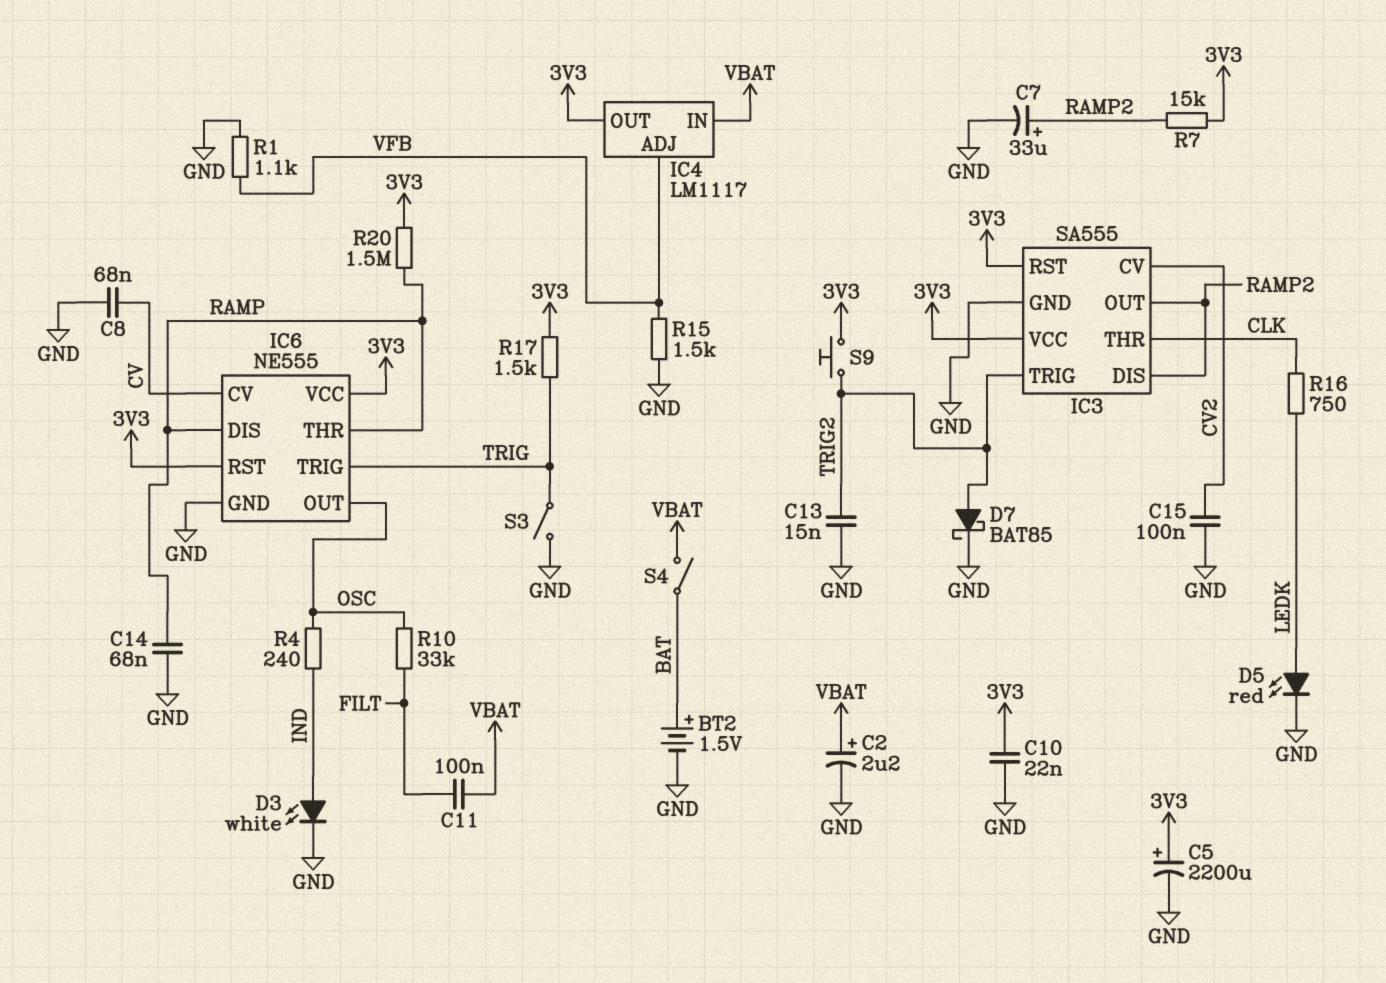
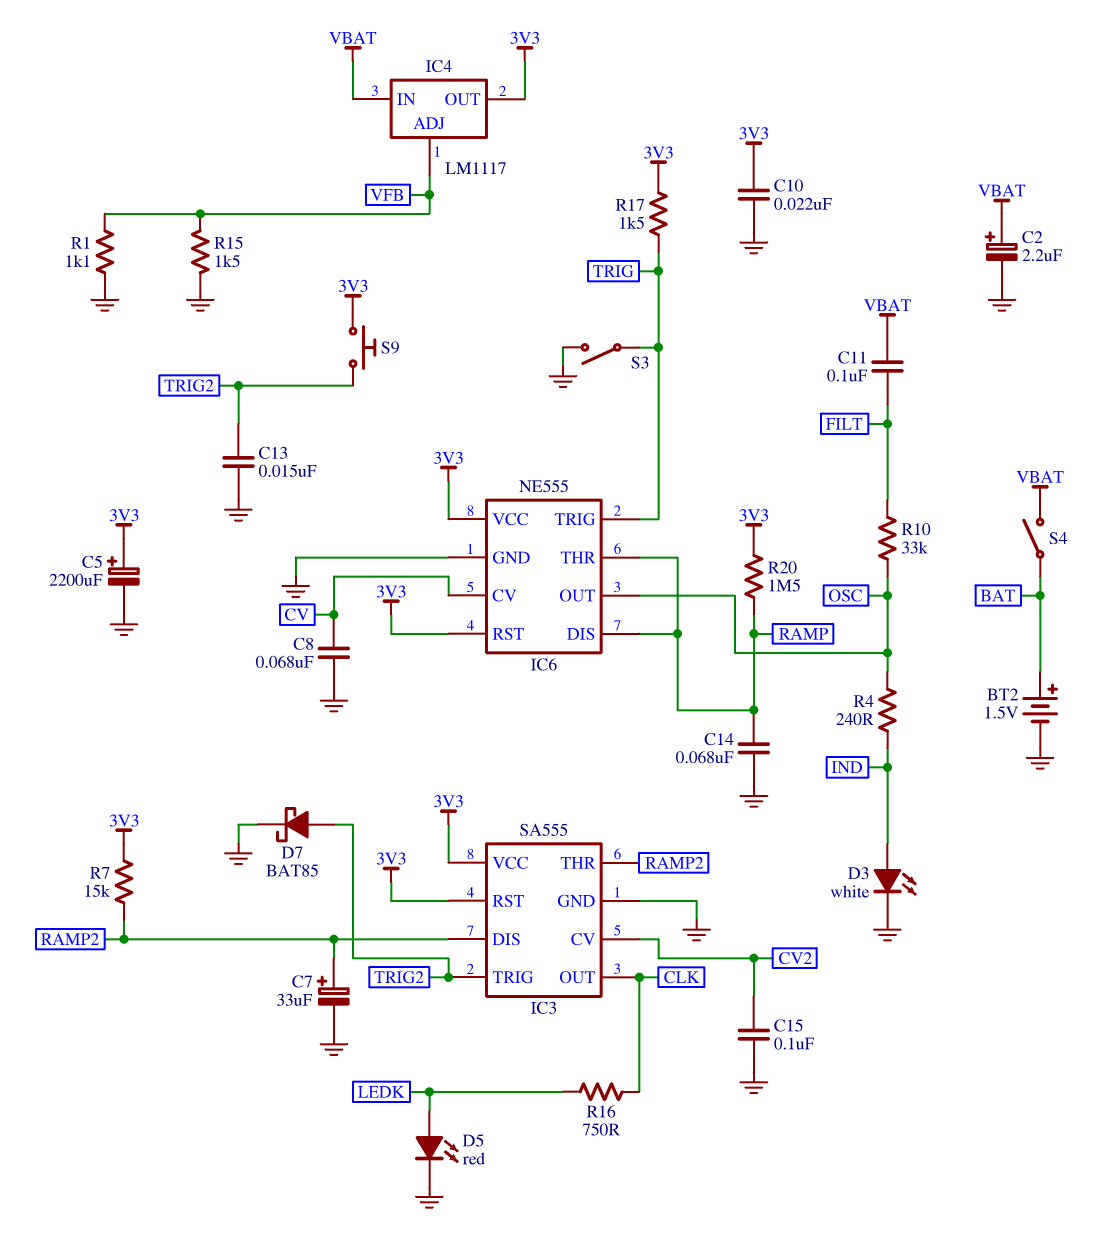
IC3 pin OUT: RAMP2 -> CLK
IC3 pin THR: CLK -> RAMP2

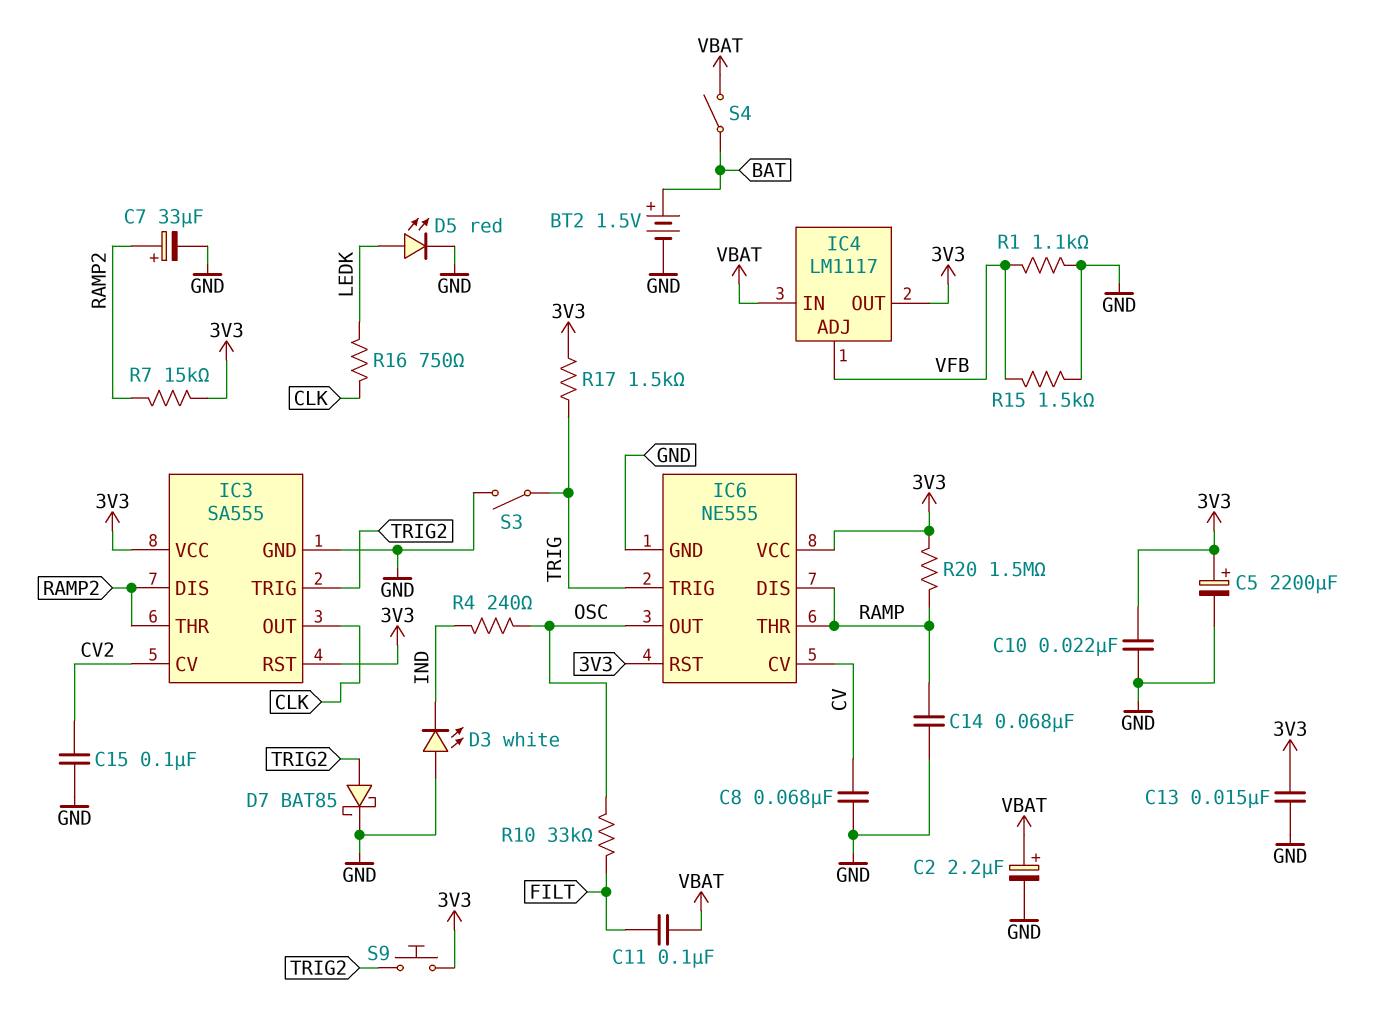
C13: 15nF (GND, TRIG2) -> 15nF (3V3, GND)
D3: LED white (A IND, K GND) -> LED white (A GND, K IND)

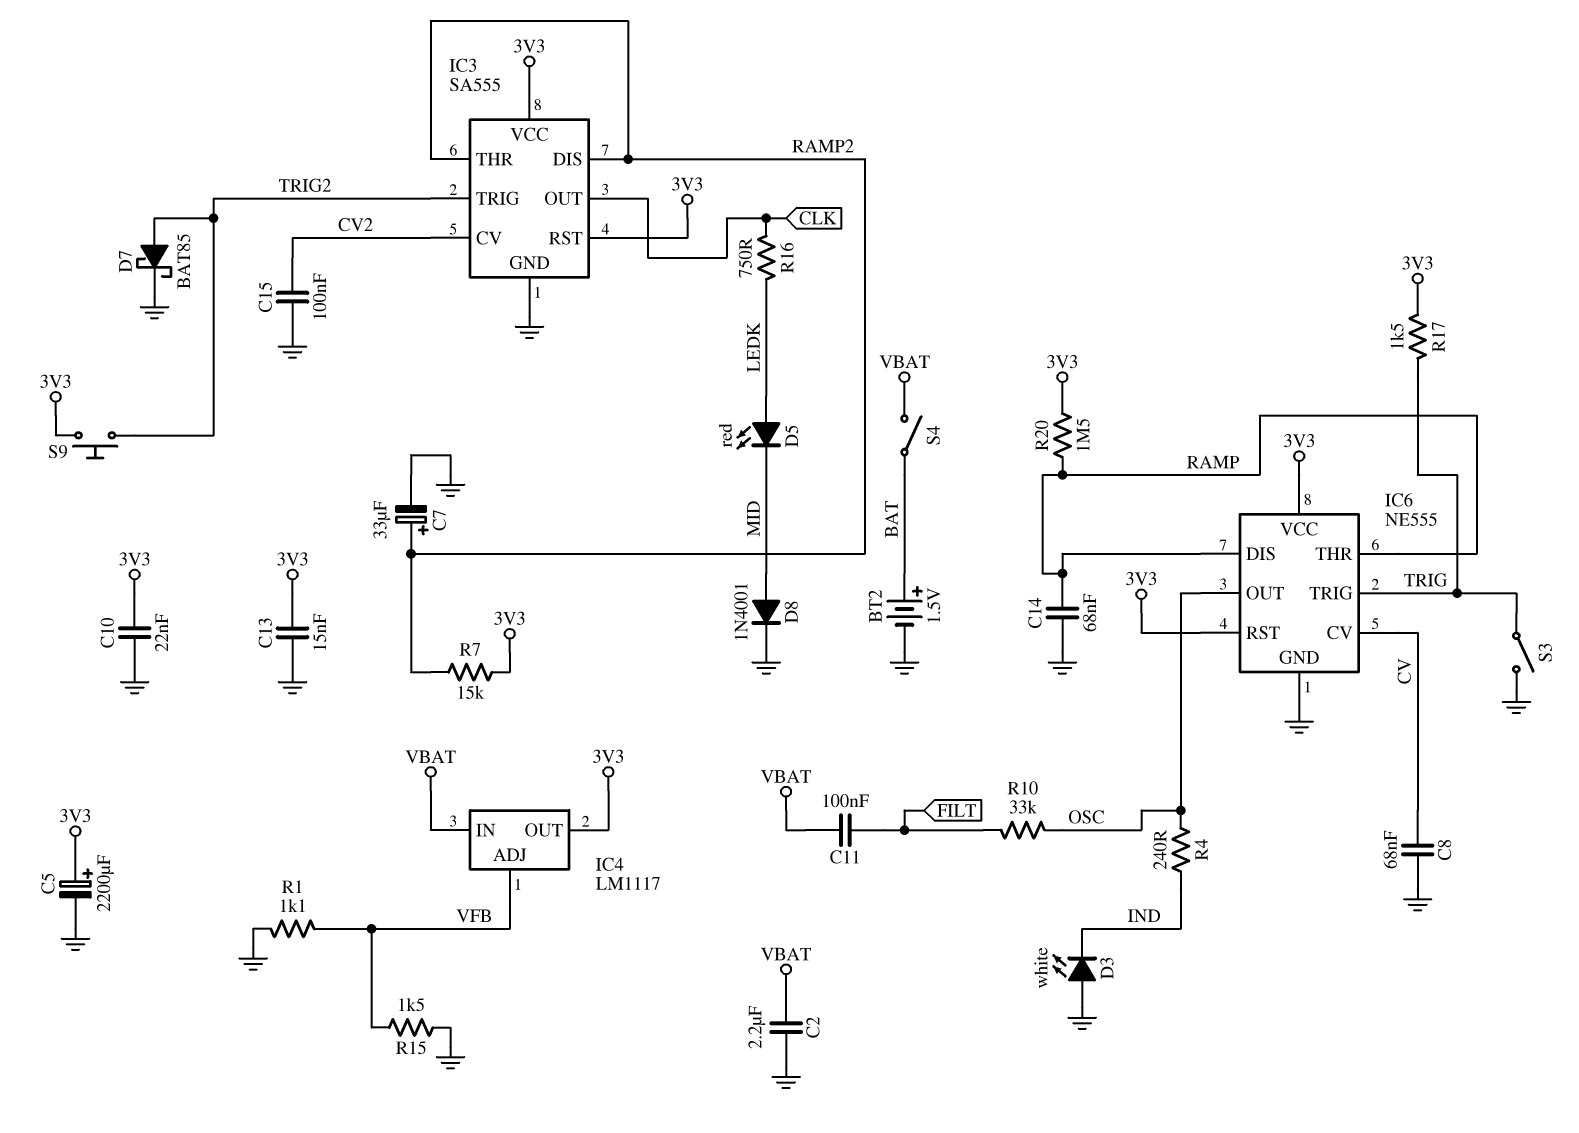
C2: 2.2uF (plus VBAT, minus GND) -> 2.2uF (GND, VBAT)
D5: LED red (A LEDK, K GND) -> LED red (A LEDK, K MID)
D8: none -> diode 1N4001 (A MID, K GND)

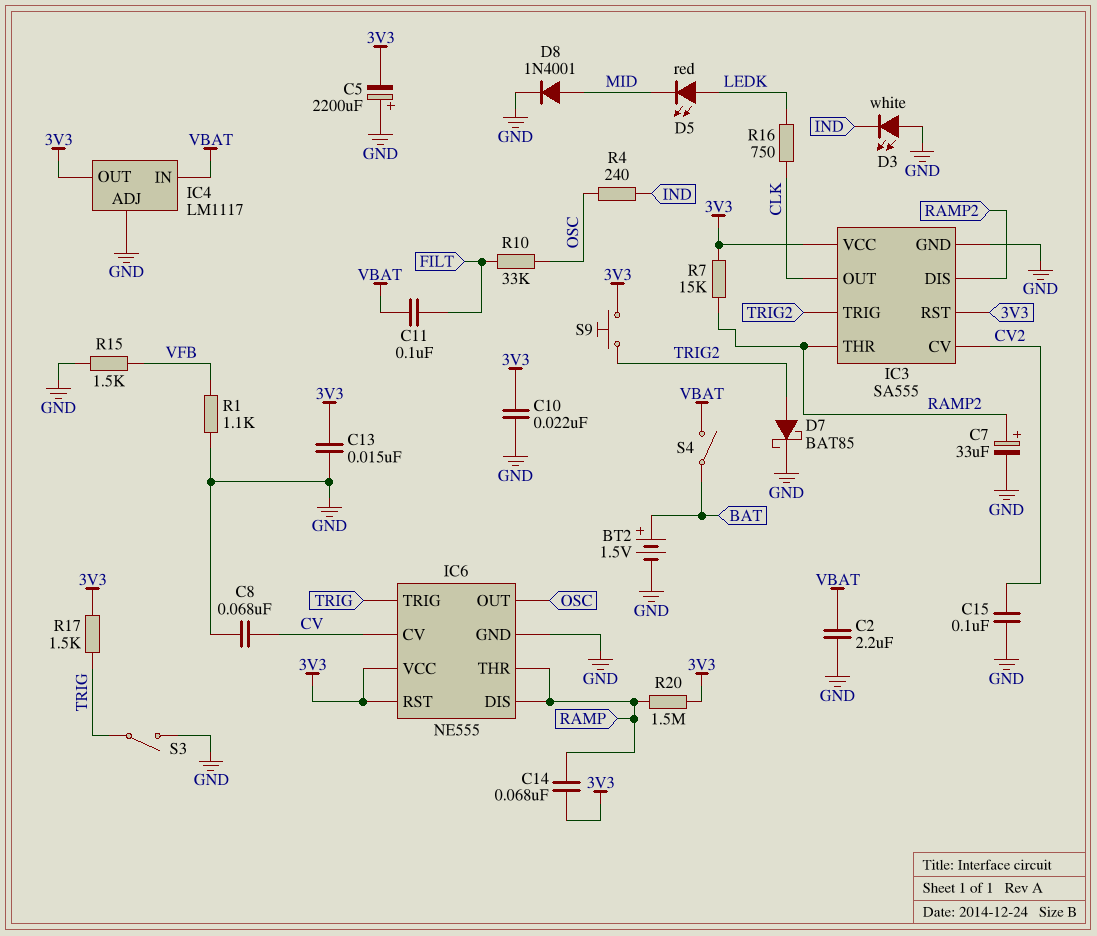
C5: 2200uF (plus 3V3, minus GND) -> 2200uF (plus GND, minus 3V3)
C14: 68nF (GND, RAMP) -> 68nF (3V3, RAMP)
IC4 pin ADJ: VFB -> GND

